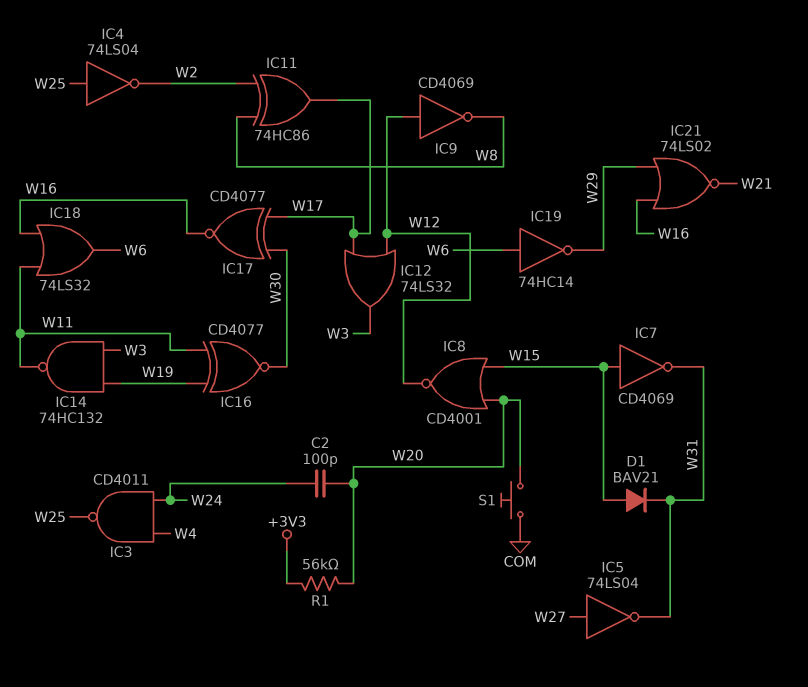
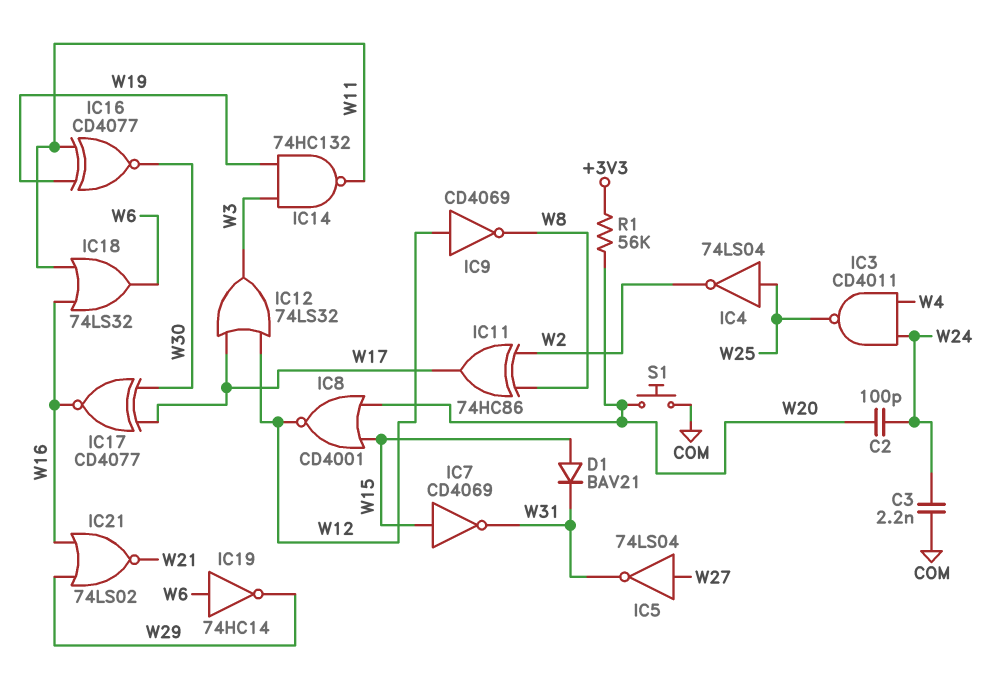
C3: none -> 2.2nF (COM, W24)

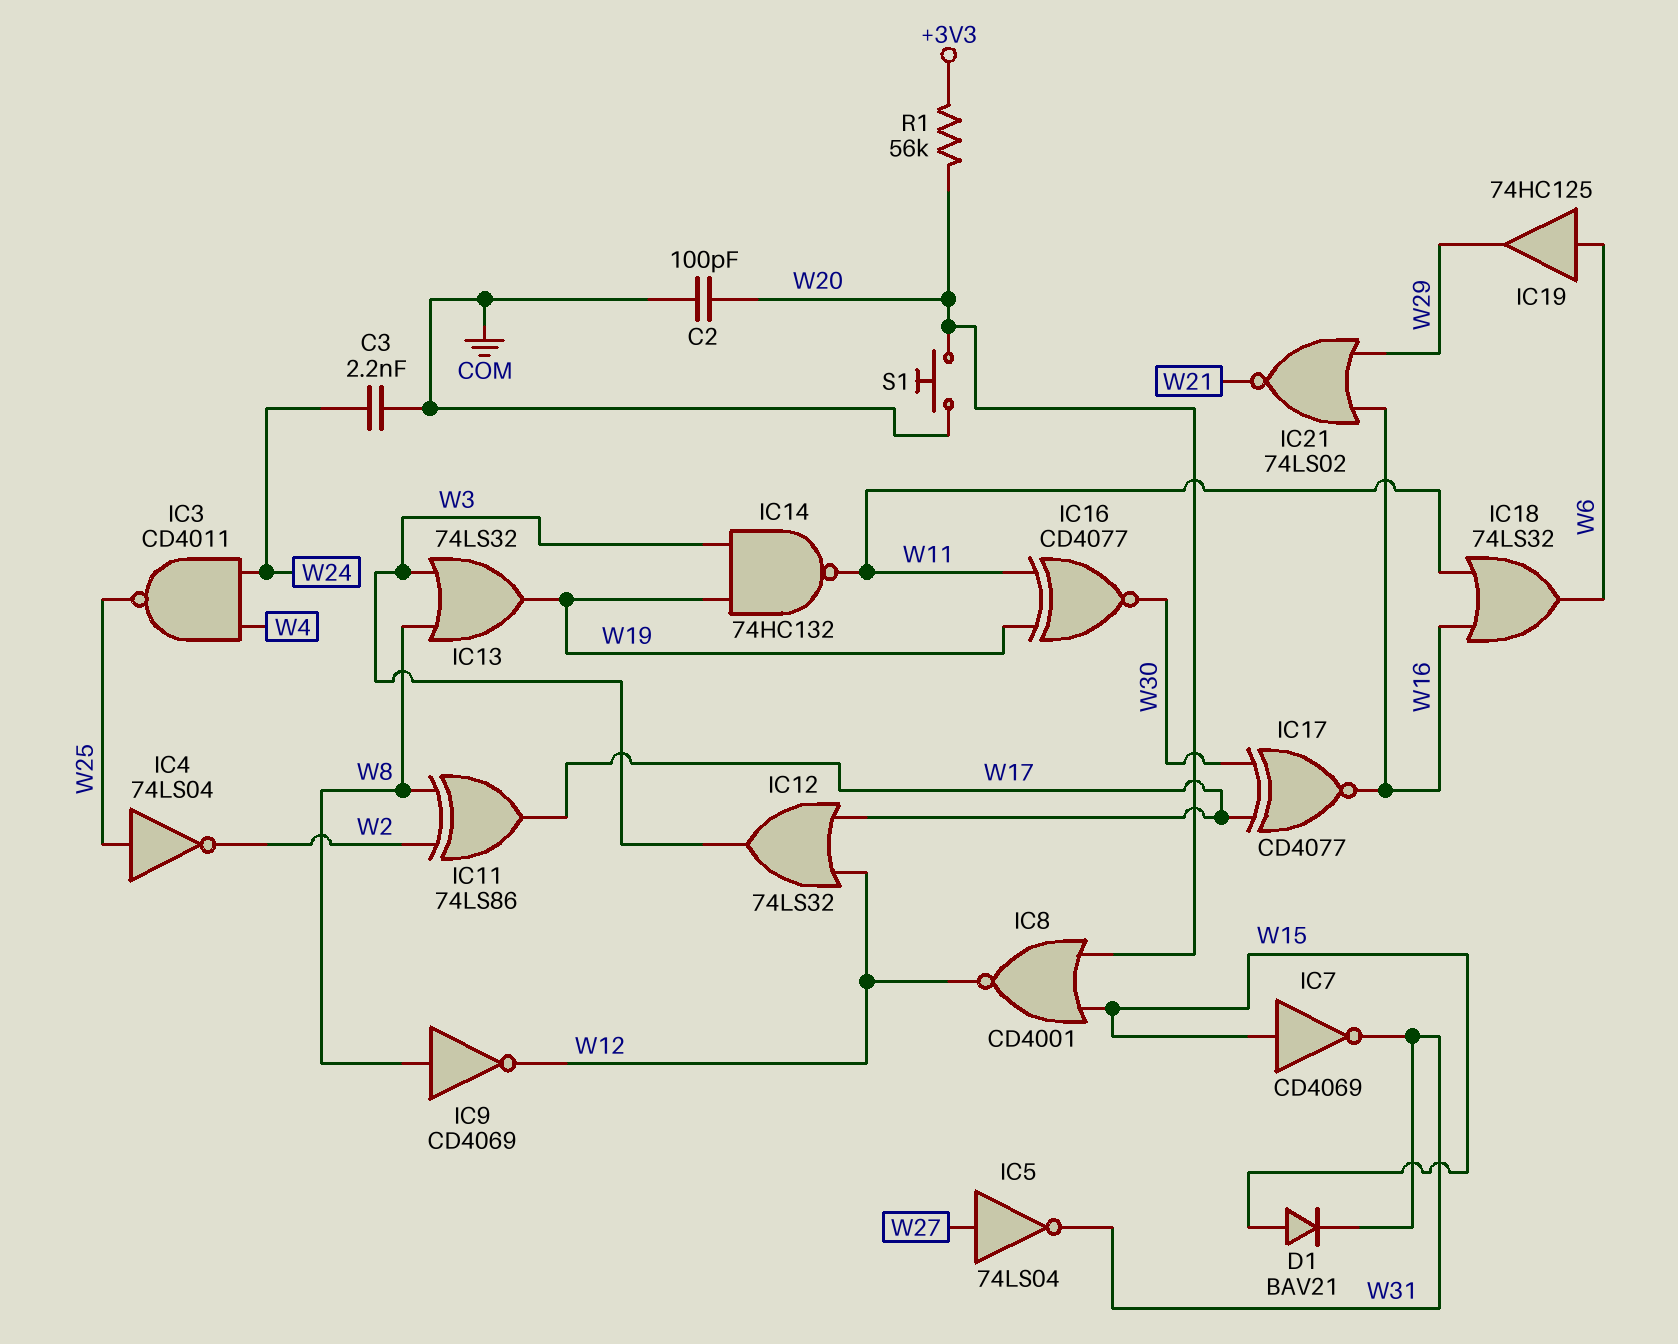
C2: 100pF (W20, W24) -> 100pF (COM, W20)
IC9: NOT CD4069 (in W12, out W8) -> NOT CD4069 (in W8, out W12)
IC11: XOR 74HC86 (in W2, in W8, out W17) -> XOR 74LS86 (in W2, in W8, out W17)
IC13: none -> OR 74LS32 (in W3, in W8, out W19)
IC19: NOT 74HC14 (in W6, out W29) -> buffer 74HC125 (in W6, out W29)

